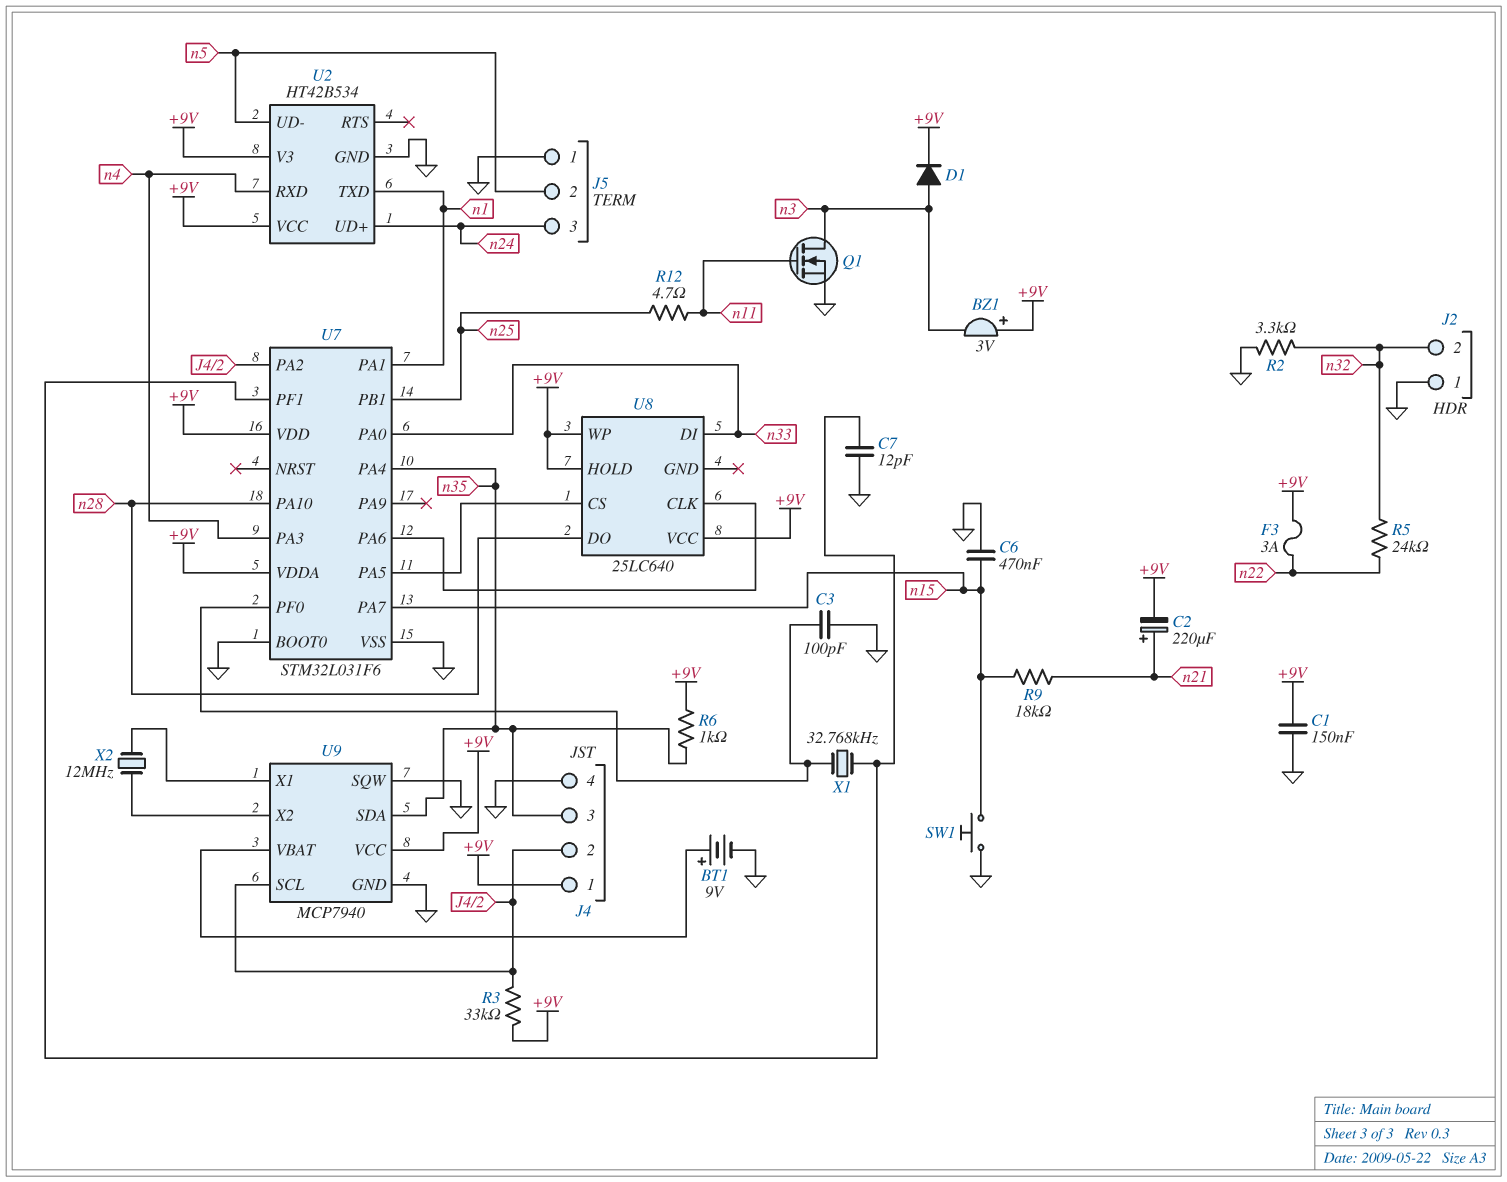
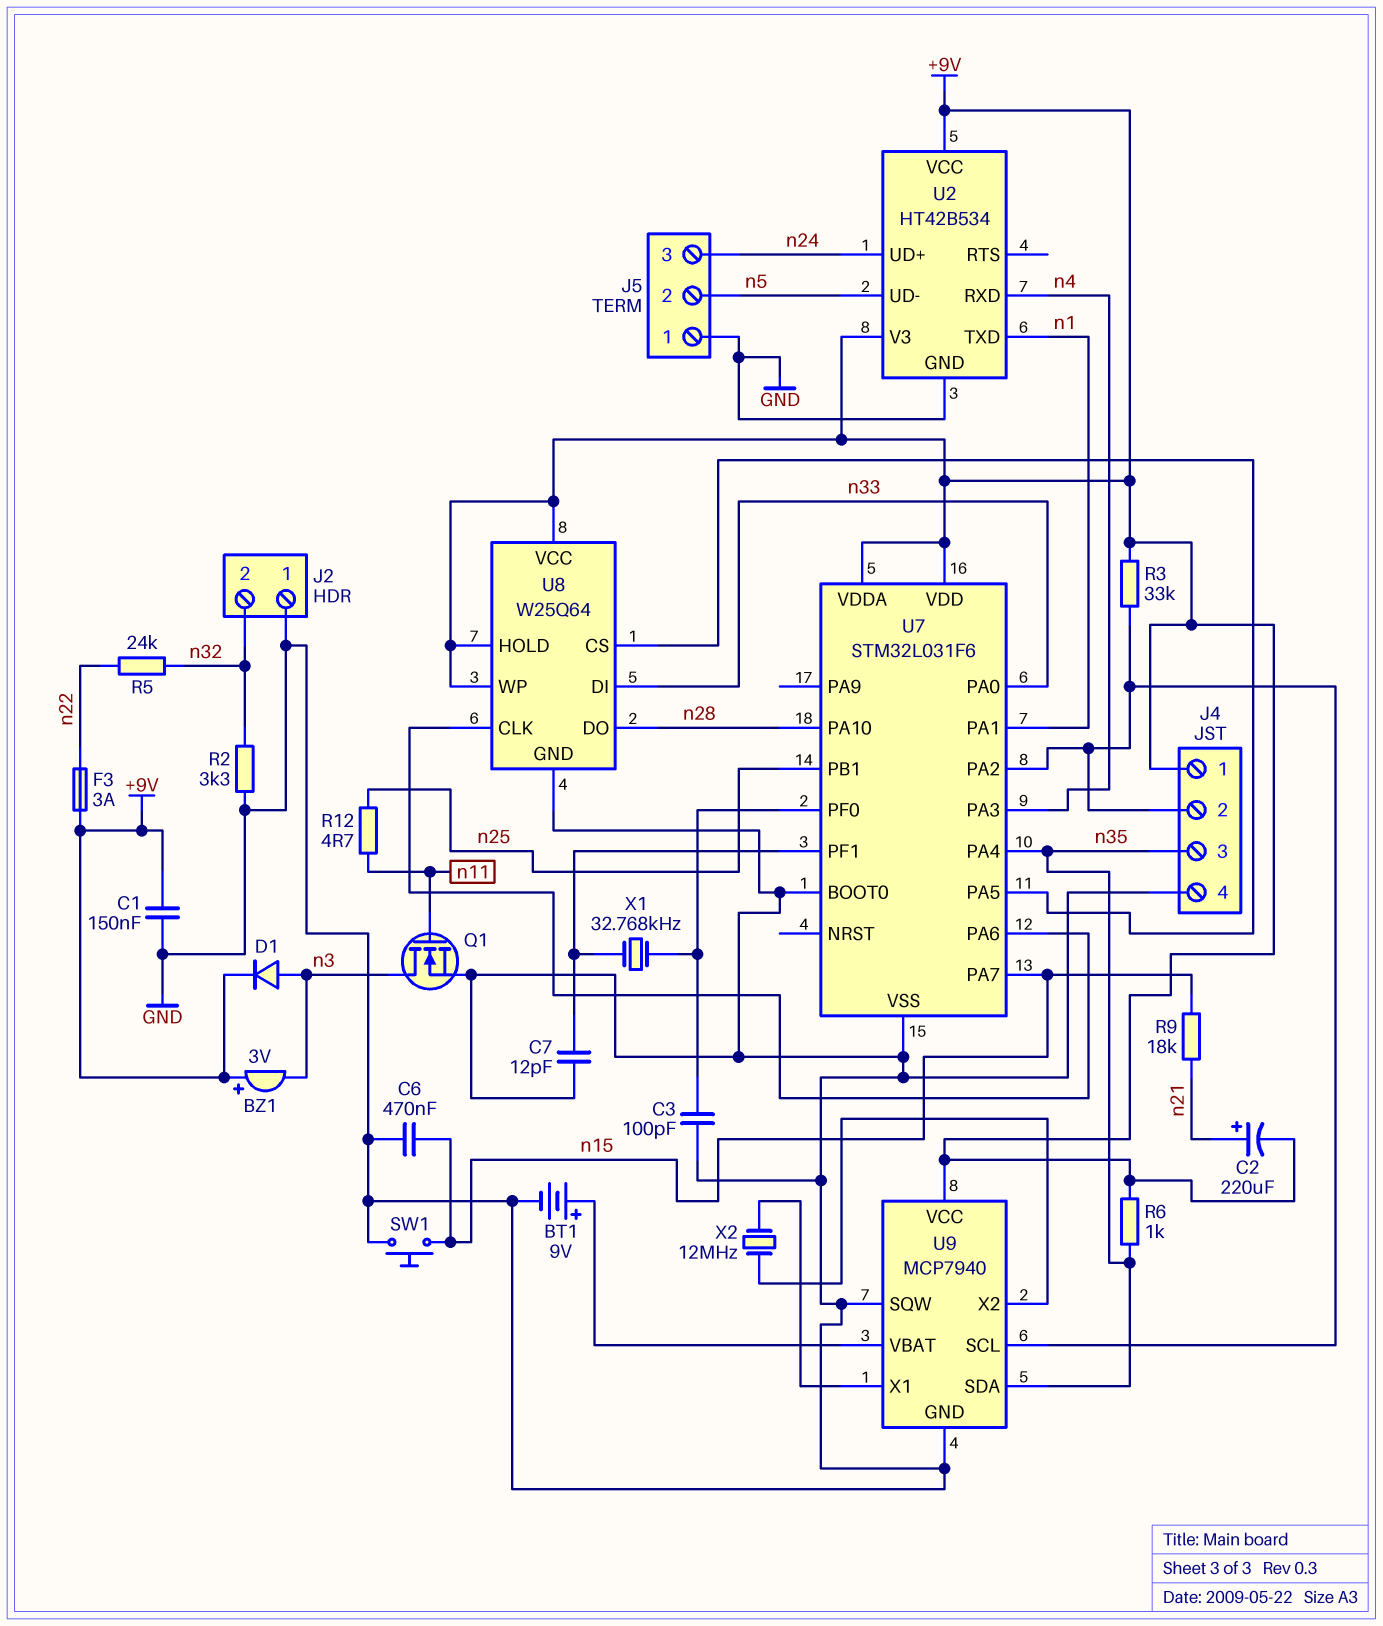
U8: 25LC640 -> W25Q64
U8 pin GND: none -> GND

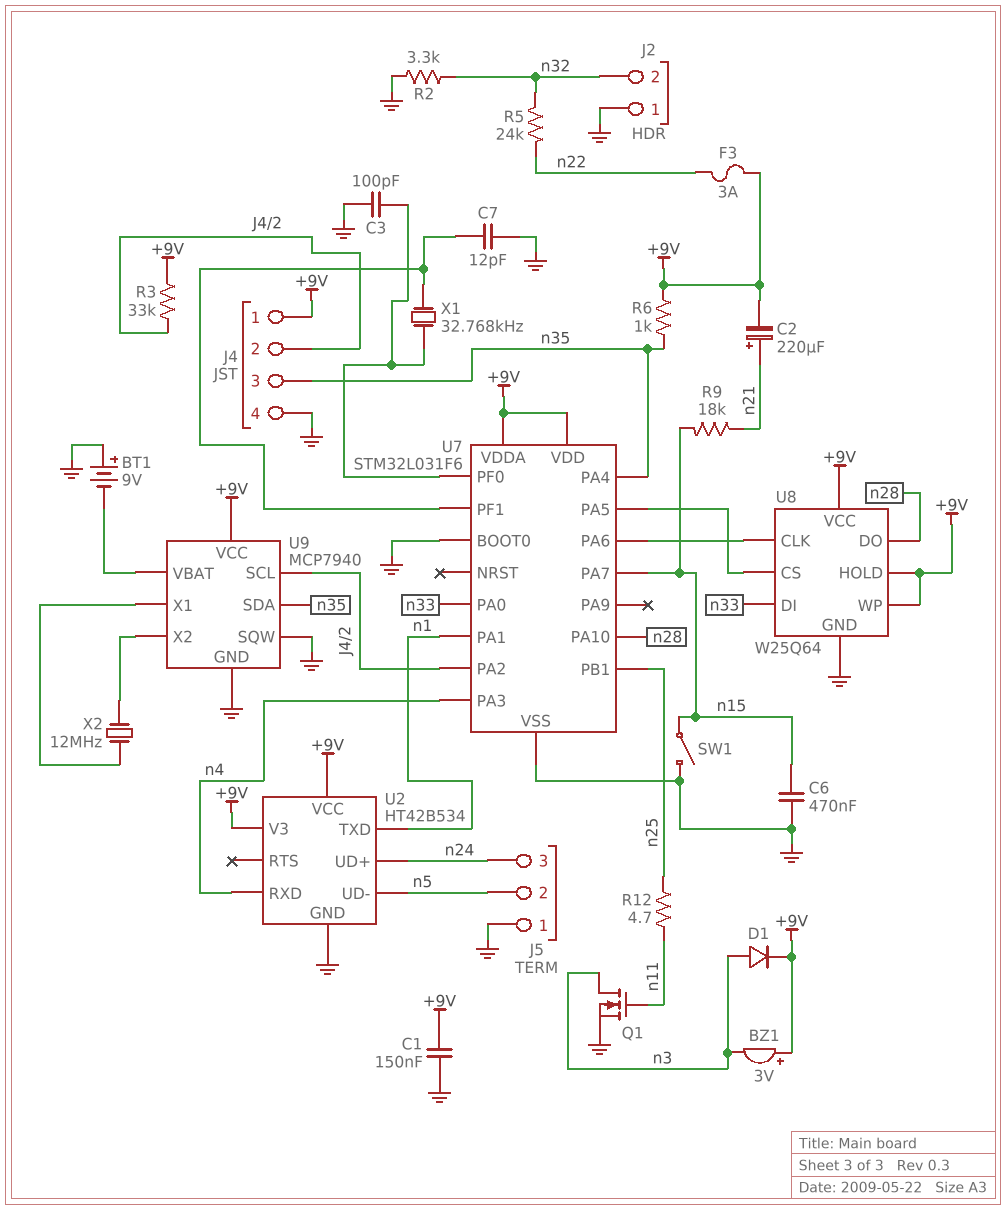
BT1: 9V (plus U9/VBAT, minus GND) -> 9V (plus GND, minus U9/VBAT)
SW1: button (GND, n15) -> switch (GND, n15)

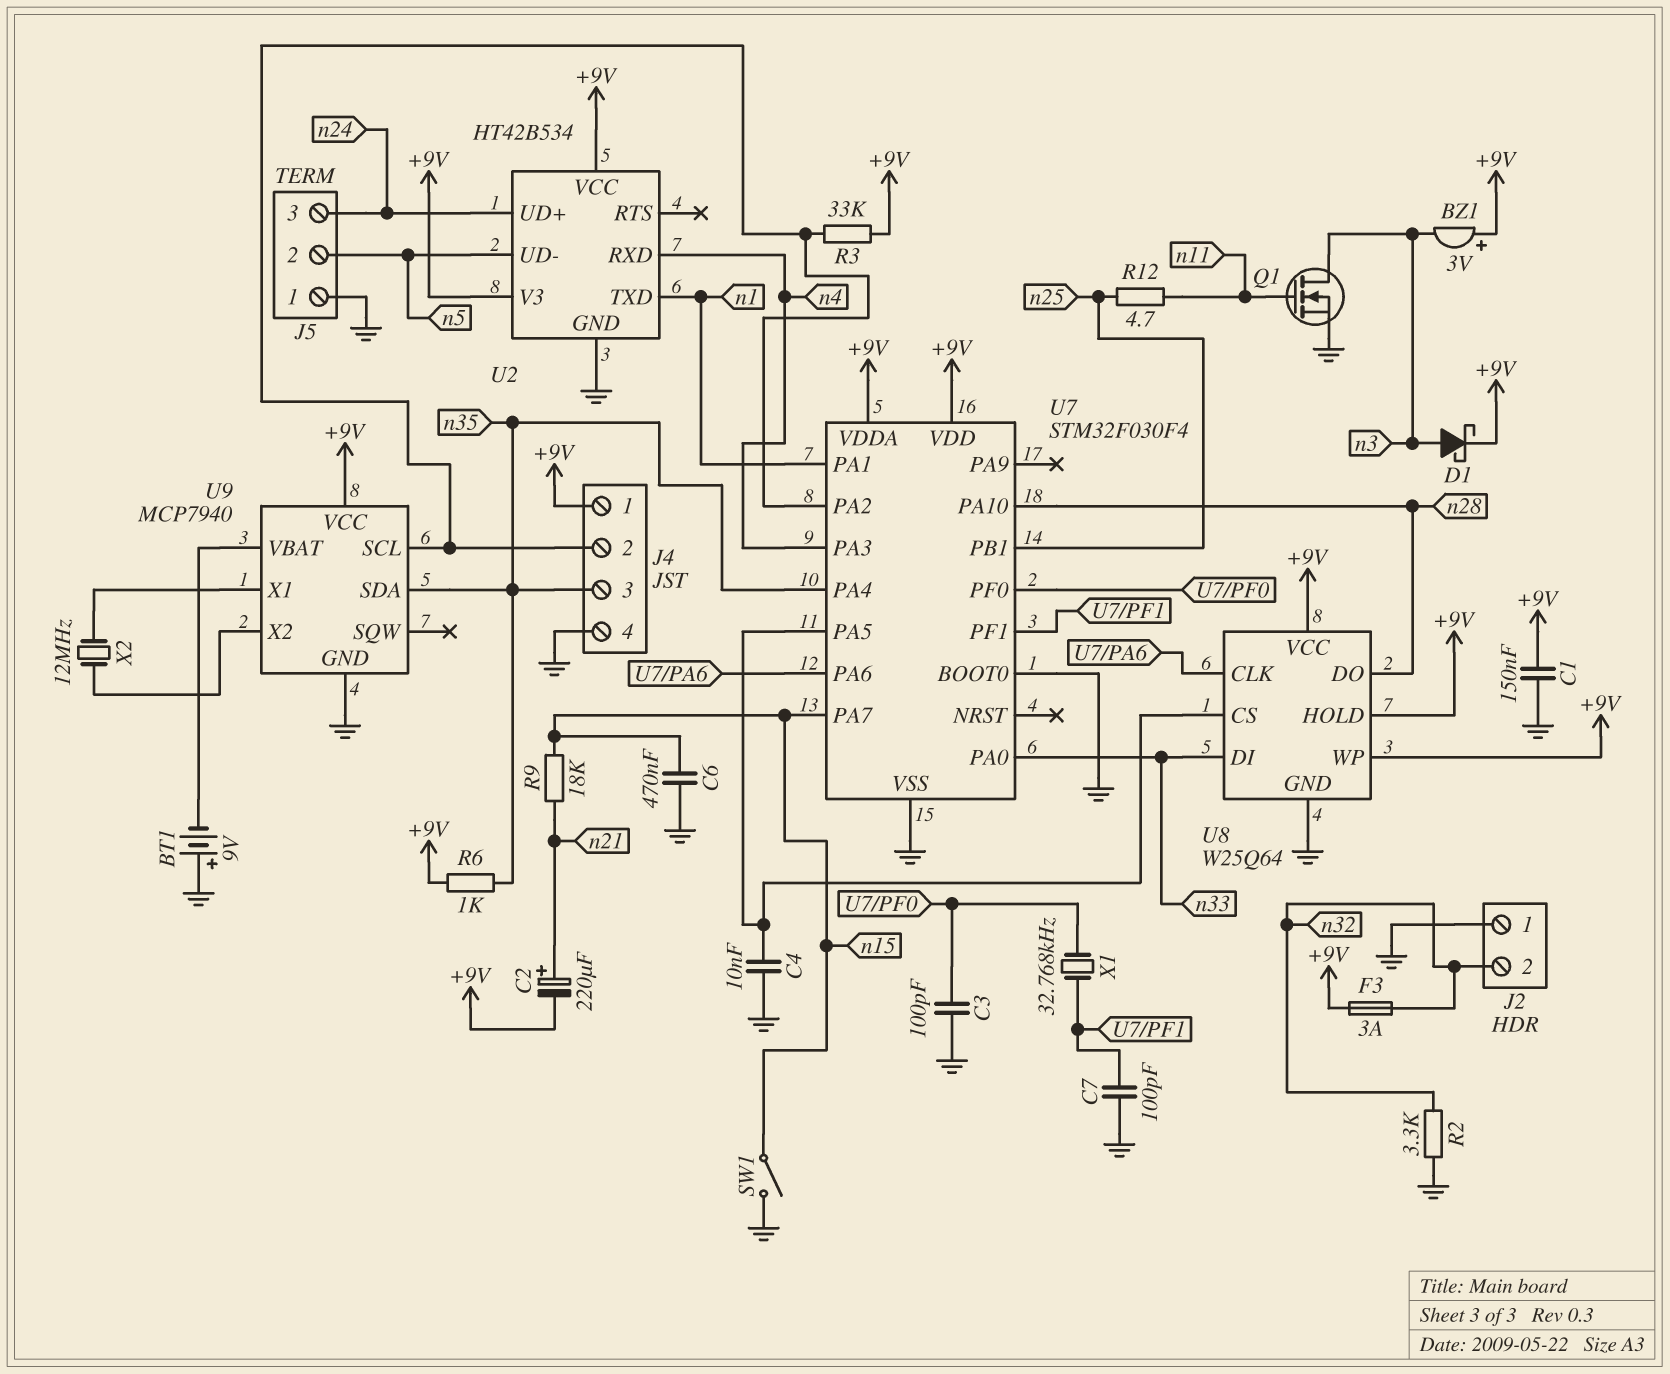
C4: none -> 10nF (GND, U7/PA5)
C7: 12pF (GND, U7/PF1) -> 100pF (GND, U7/PF1)
D1: diode (A n3, K +9V) -> schottky (A n3, K +9V)
F3: 3A (+9V, n22) -> 3A (+9V, n32)
R5: 24k (n22, n32) -> none
U7: STM32L031F6 -> STM32F030F4
U9 pin SQW: GND -> none

